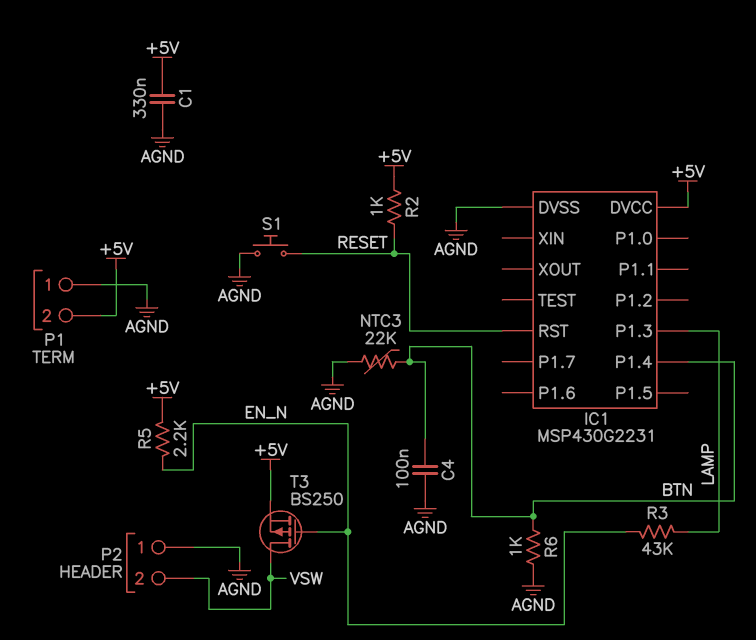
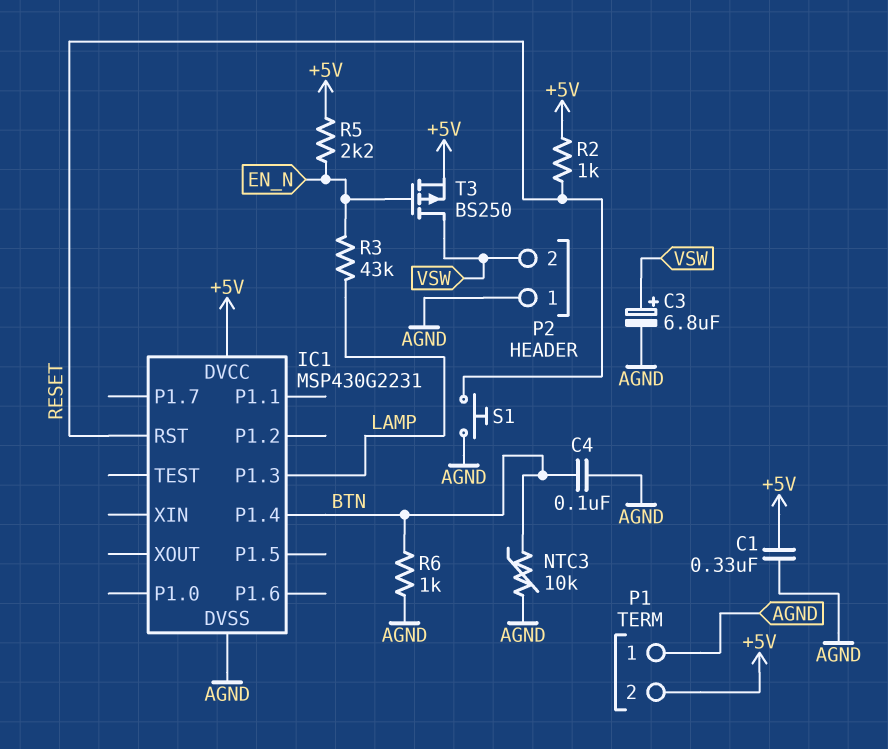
C3: none -> 6.8uF (plus VSW, minus AGND)
NTC3: 22k (AGND, BTN) -> 10k (AGND, BTN)

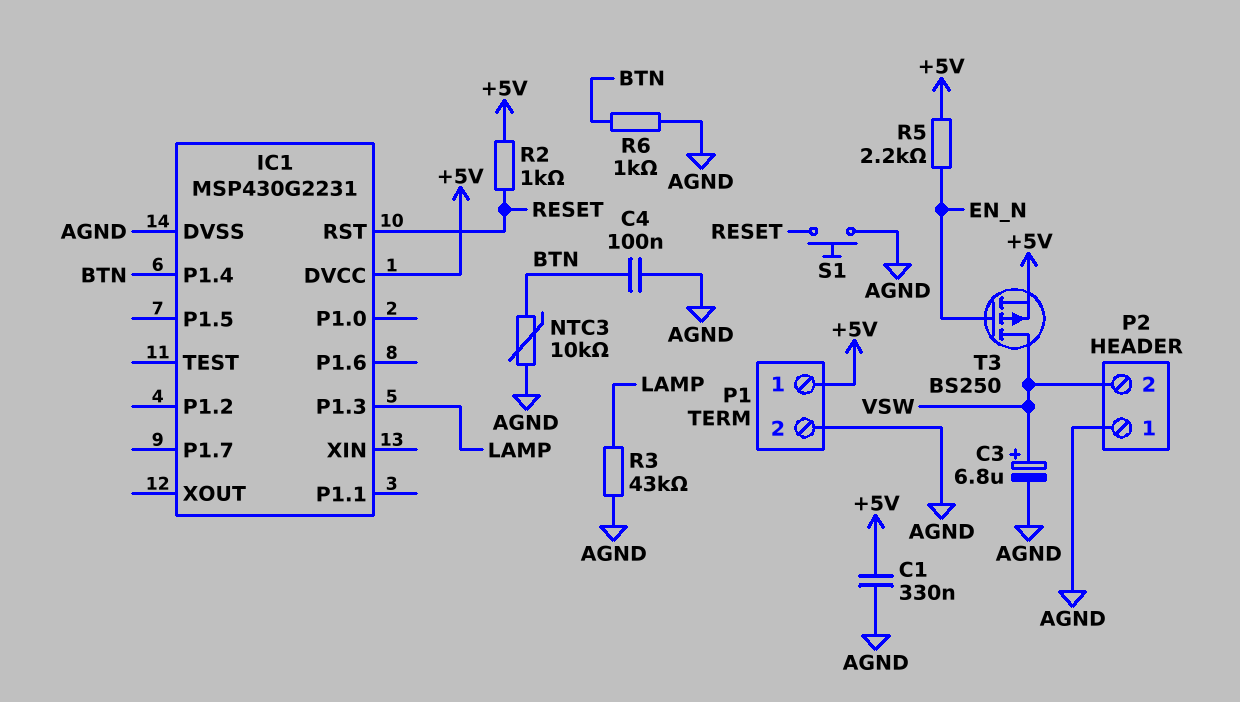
P1 pin 1: AGND -> +5V
P1 pin 2: +5V -> AGND
R3: 43k (EN_N, LAMP) -> 43k (AGND, LAMP)

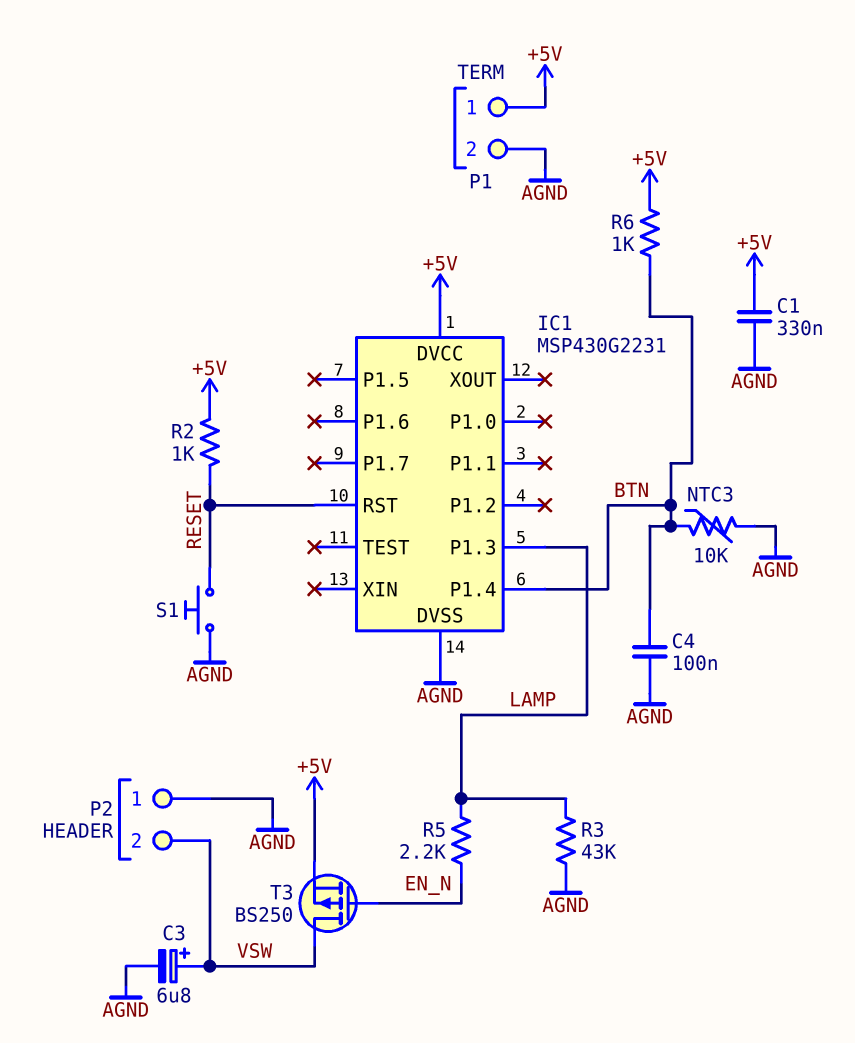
R5: 2.2k (+5V, EN_N) -> 2.2k (EN_N, LAMP)
R6: 1k (AGND, BTN) -> 1k (+5V, BTN)

